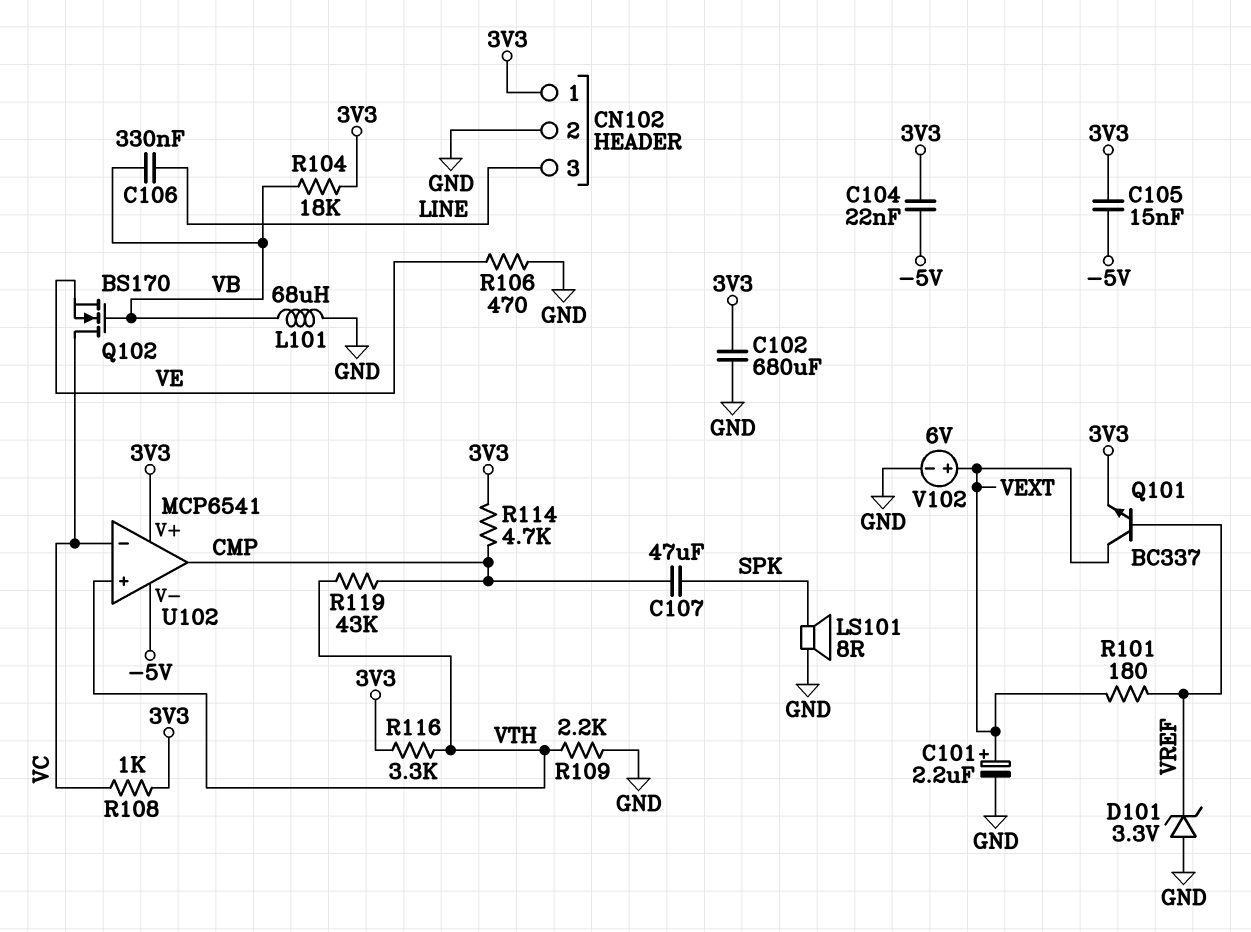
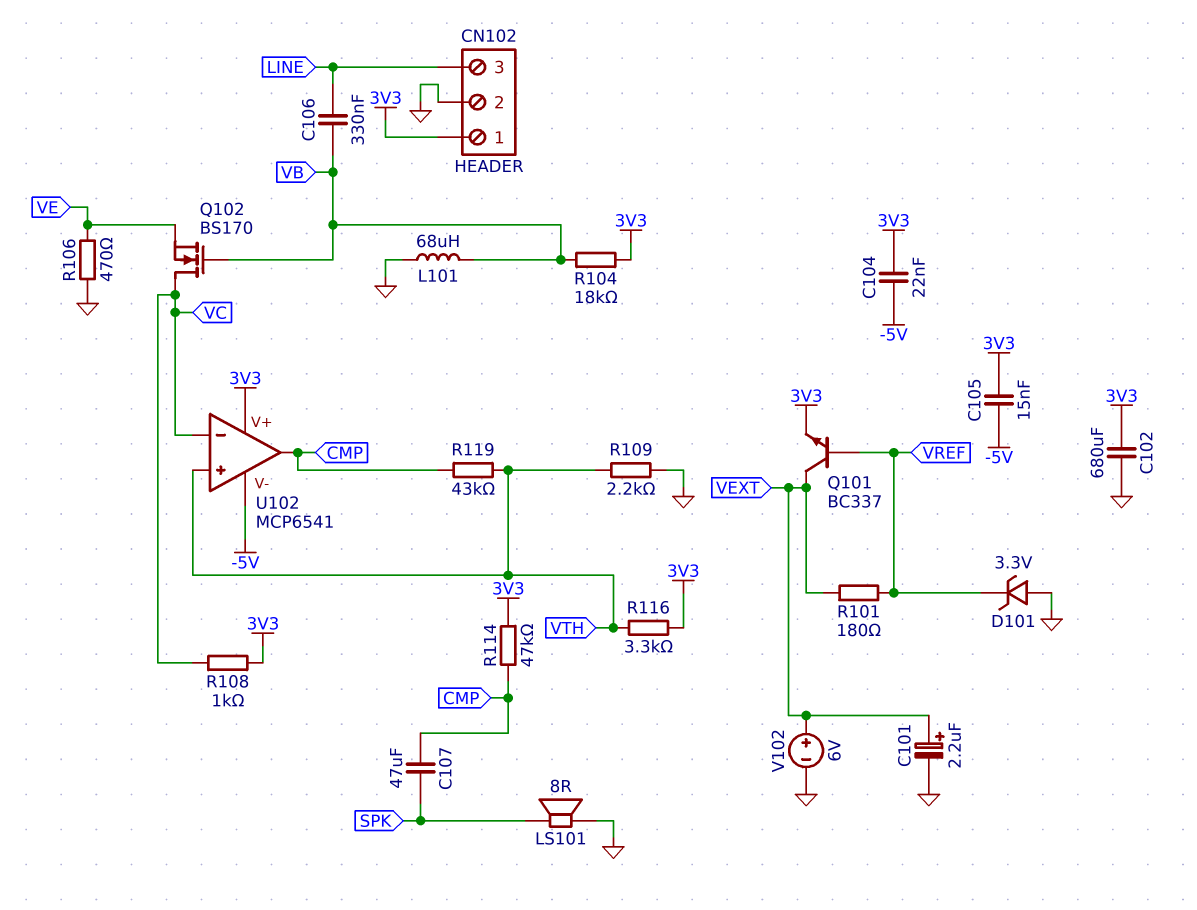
R114: 4.7k (3V3, CMP) -> 47k (3V3, CMP)

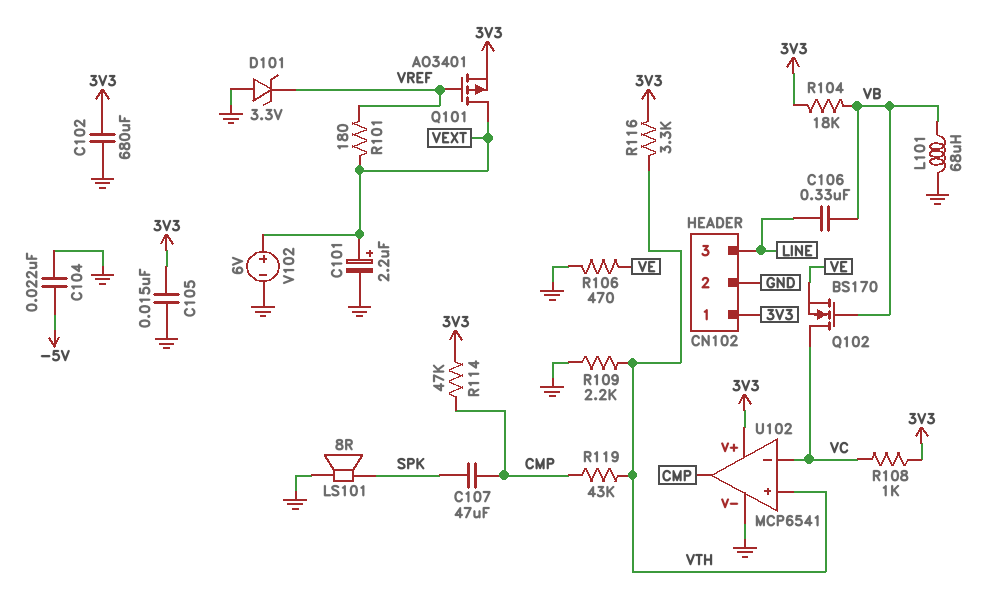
C104: 22nF (-5V, 3V3) -> 22nF (-5V, GND)
C105: 15nF (-5V, 3V3) -> 15nF (3V3, GND)
Q101: NPN BC337 (B VREF, C VEXT, E 3V3) -> PMOS AO3401 (G VREF, D VEXT, S 3V3)
U102 pin V-: -5V -> GND

